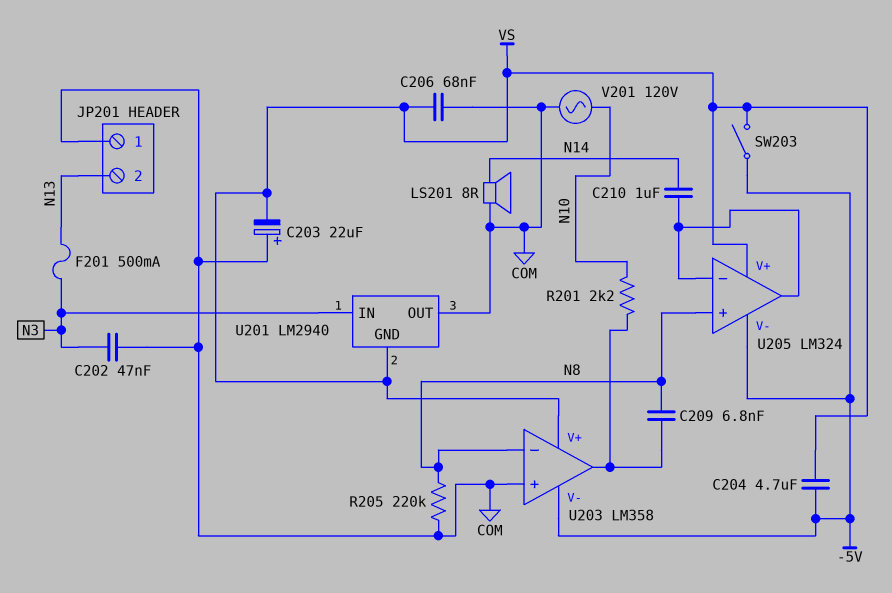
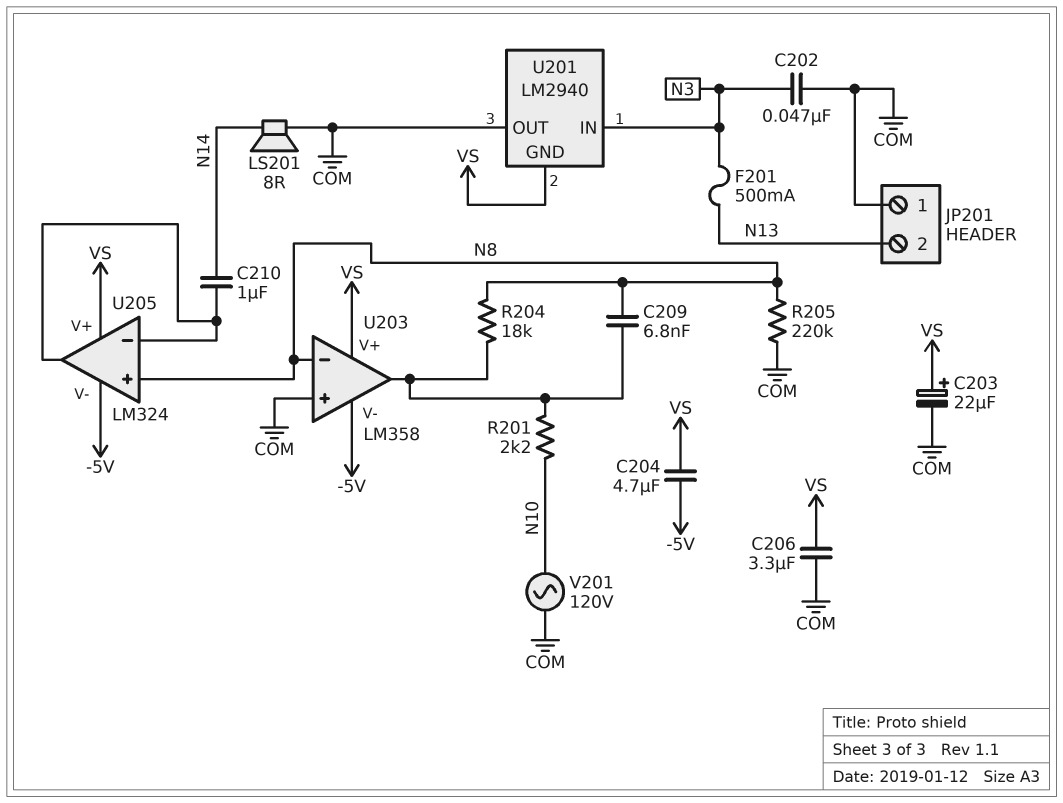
C203: 22uF (plus COM, minus VS) -> 22uF (plus VS, minus COM)
C206: 68nF (COM, VS) -> 3.3uF (COM, VS)
R204: none -> 18k (N8, U203/out)
SW203: switch (-5V, VS) -> none

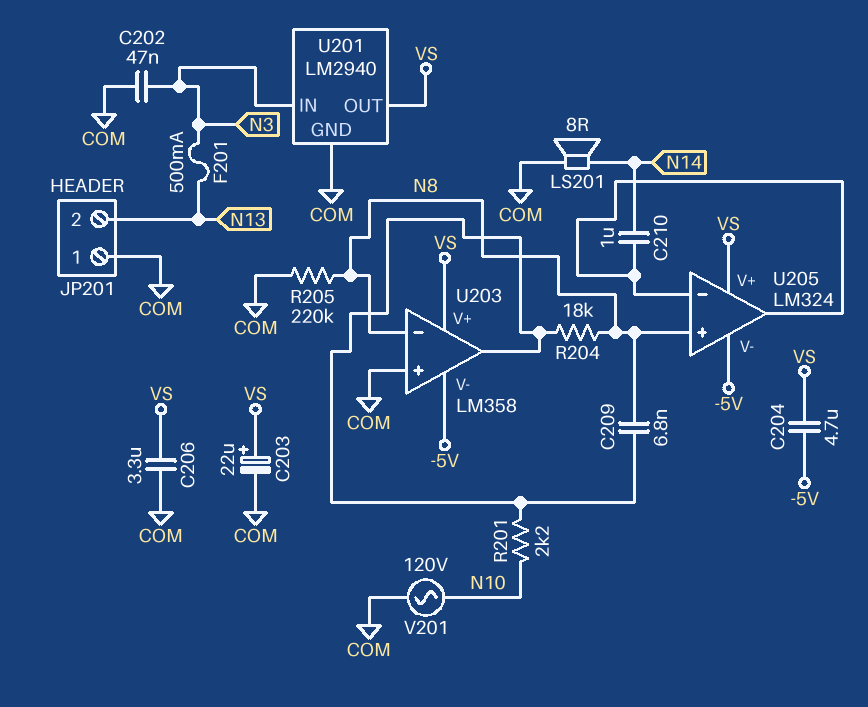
U201 pin GND: VS -> COM
U201 pin OUT: COM -> VS

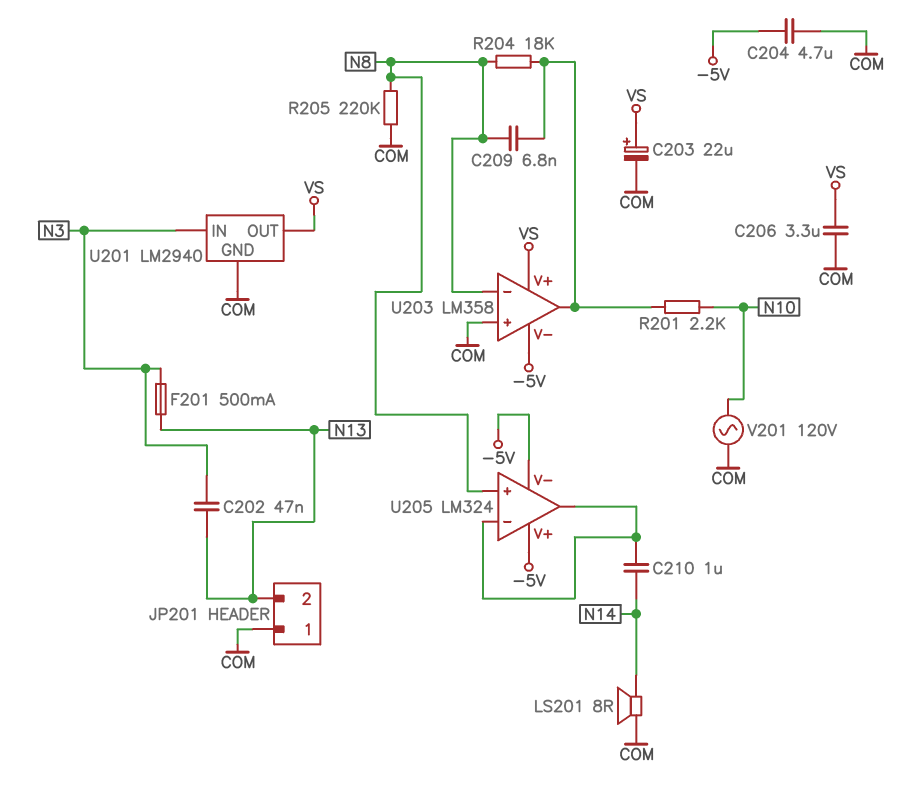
C202: 47nF (COM, N3) -> 47nF (N3, N13)
C204: 4.7uF (-5V, VS) -> 4.7uF (-5V, COM)
U205 pin V+: VS -> -5V

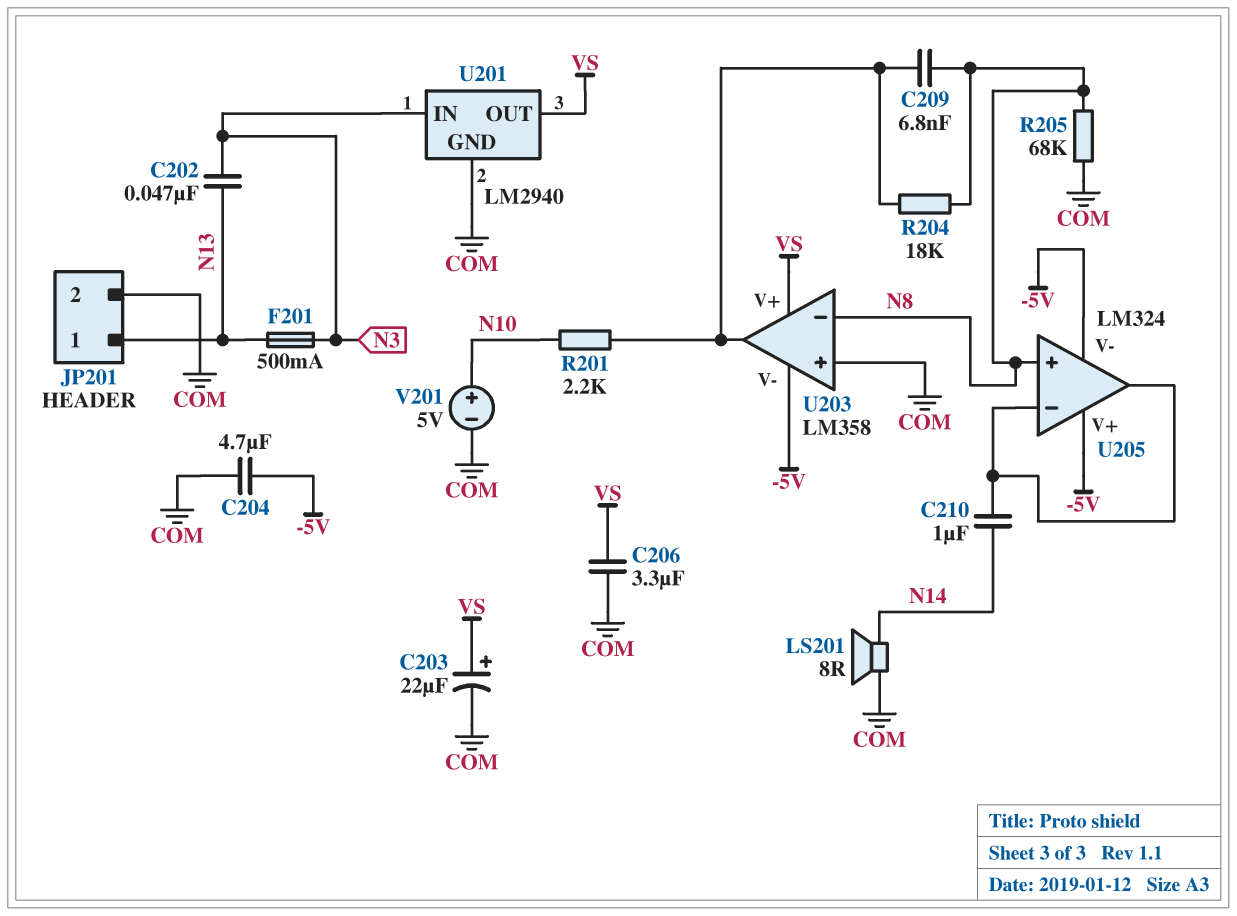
JP201 pin 1: COM -> N13
JP201 pin 2: N13 -> COM
R205: 220k (COM, N8) -> 68k (COM, N8)
V201: AC 120V (COM, N10) -> 5V (plus N10, minus COM)

